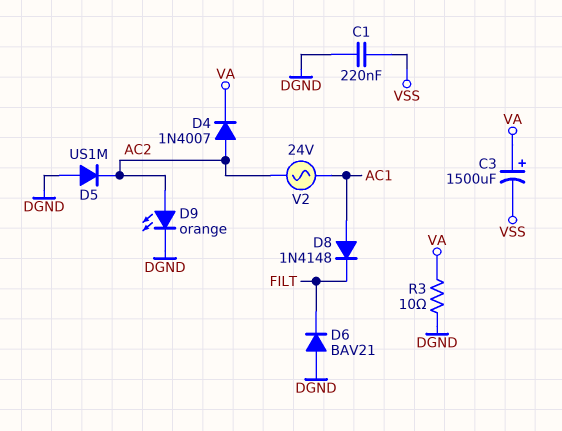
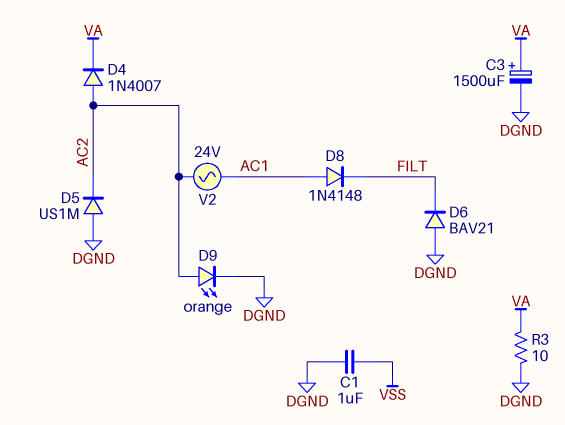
C1: 220nF (DGND, VSS) -> 1uF (DGND, VSS)
C3: 1500uF (plus VA, minus VSS) -> 1500uF (plus VA, minus DGND)

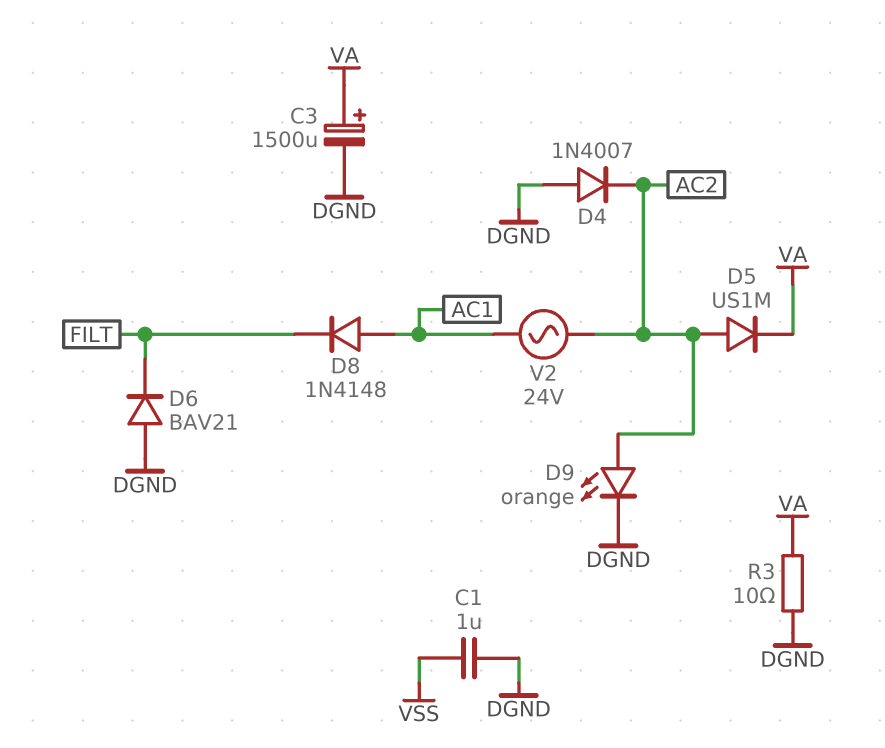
D4: diode 1N4007 (A AC2, K VA) -> diode 1N4007 (A DGND, K AC2)
D5: diode US1M (A DGND, K AC2) -> diode US1M (A AC2, K VA)

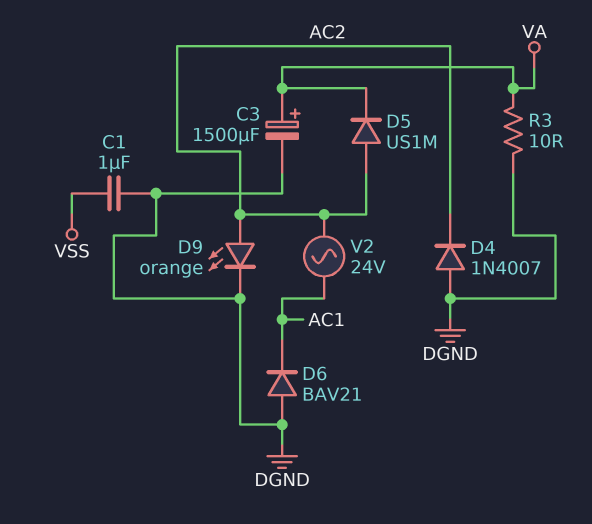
D6: diode BAV21 (A DGND, K FILT) -> diode BAV21 (A DGND, K AC1)
D8: diode 1N4148 (A AC1, K FILT) -> none

